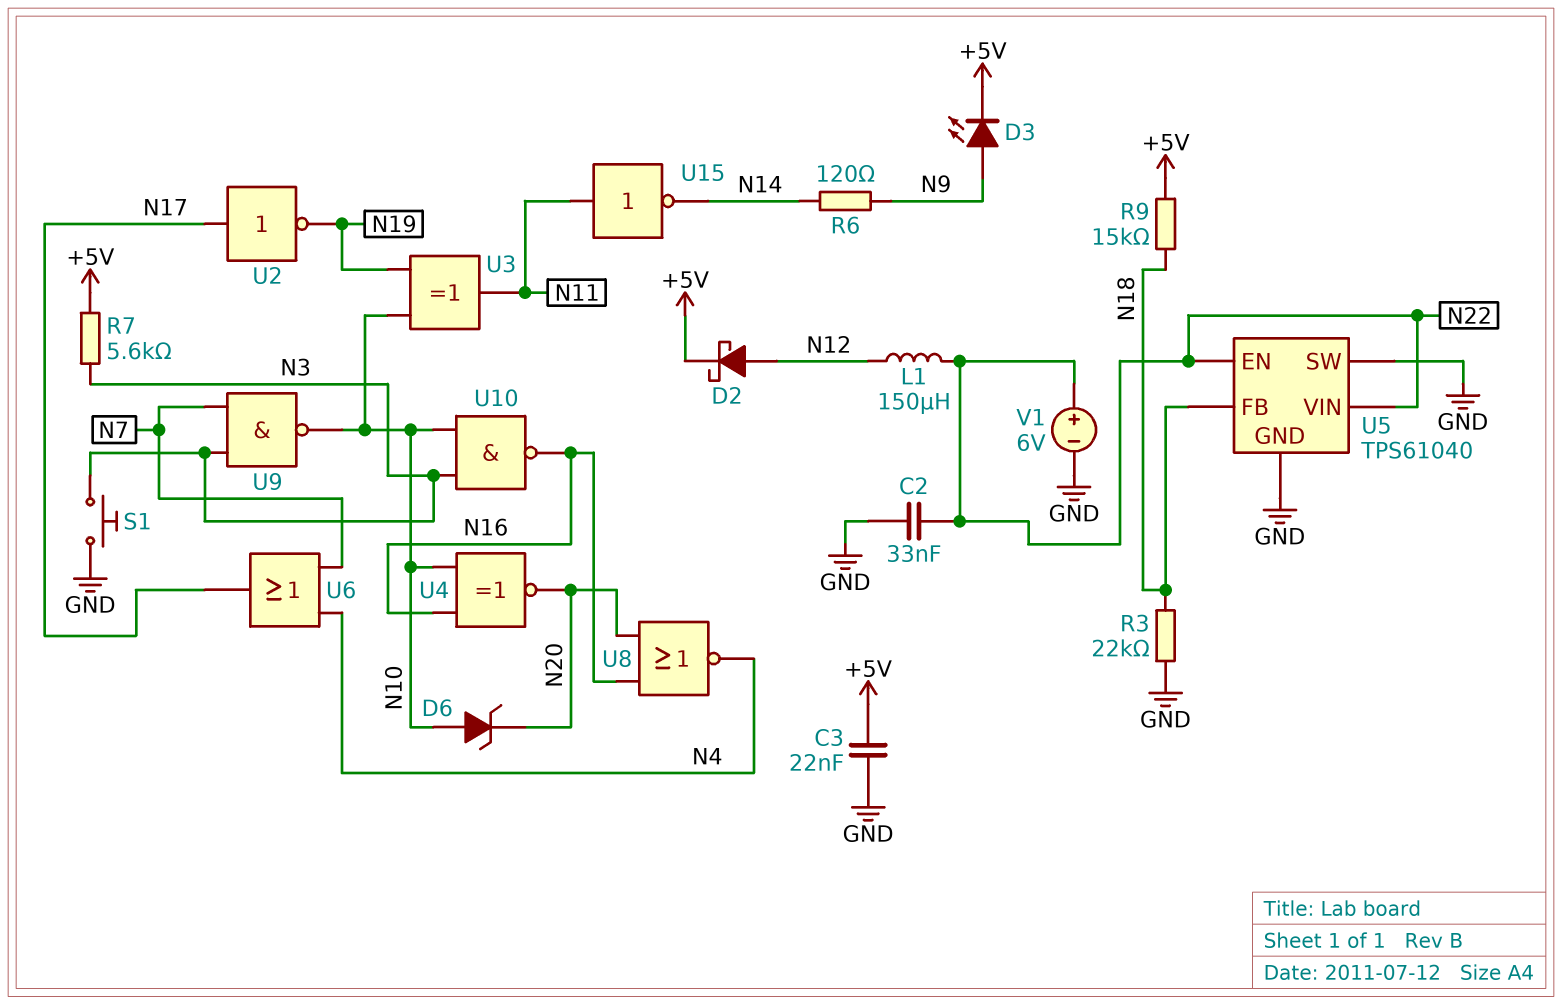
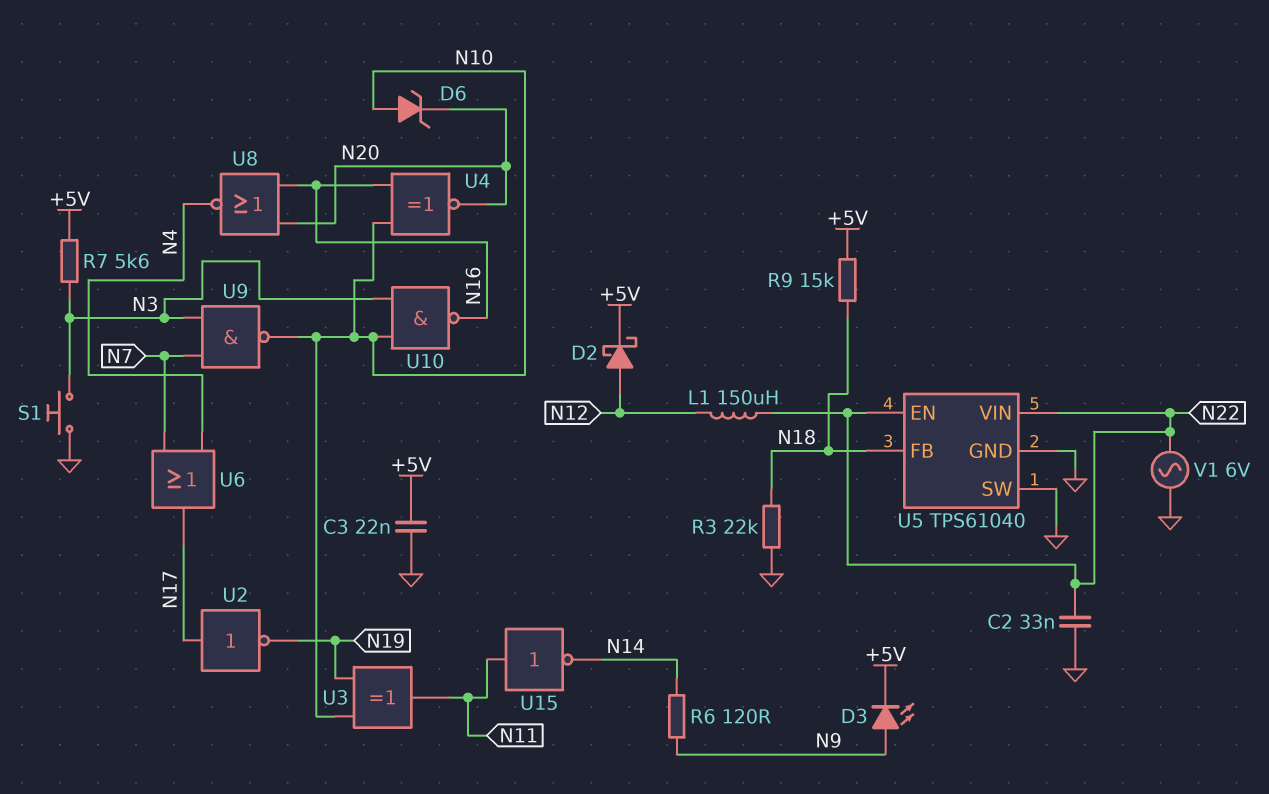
V1: 6V (plus N22, minus GND) -> AC 6V (GND, N22)

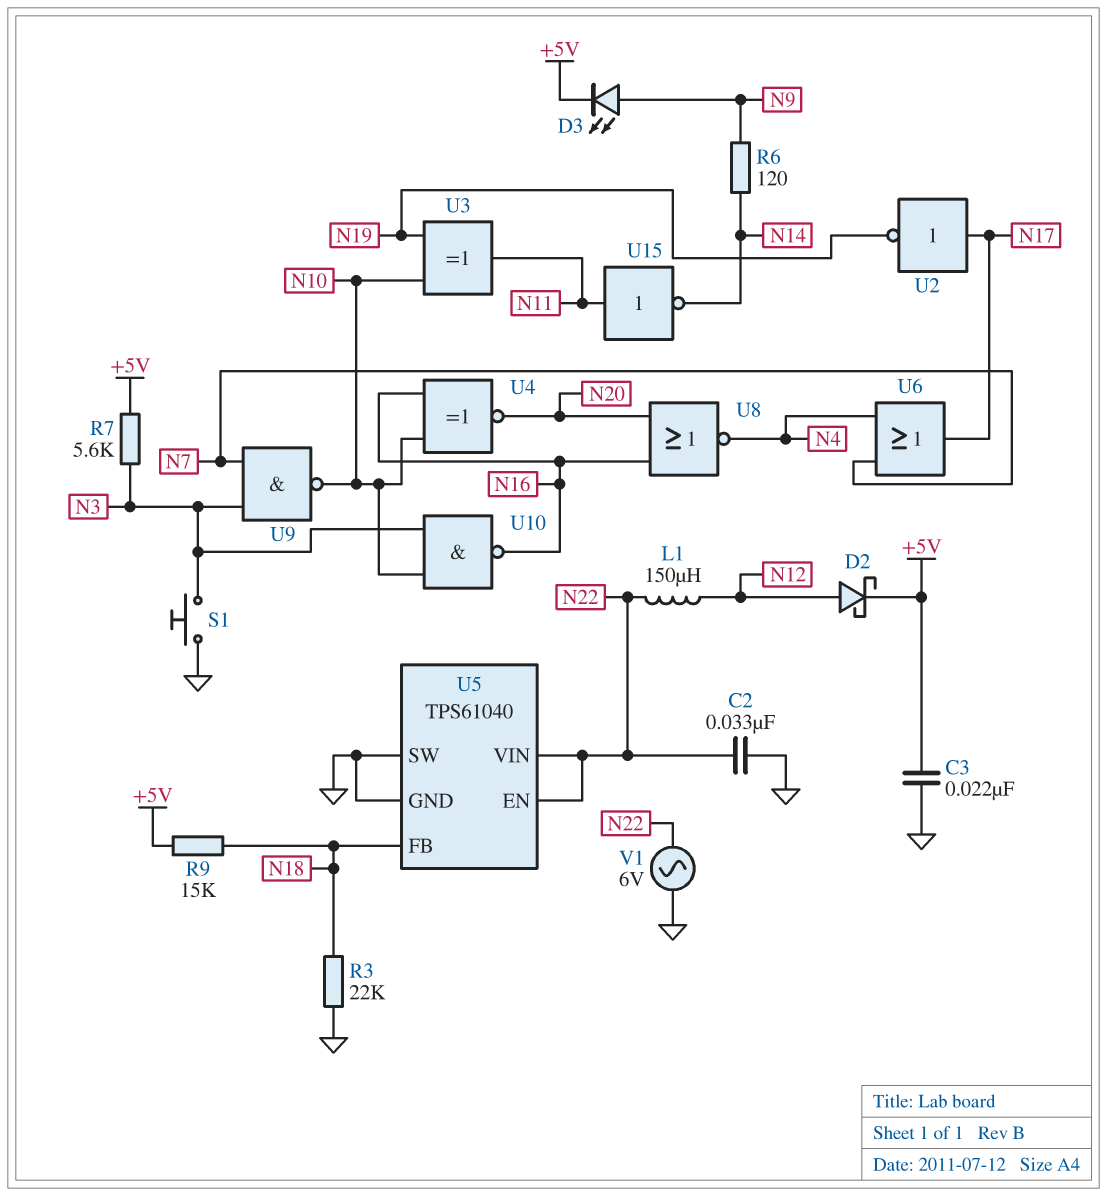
D6: zener (A N10, K N20) -> none

